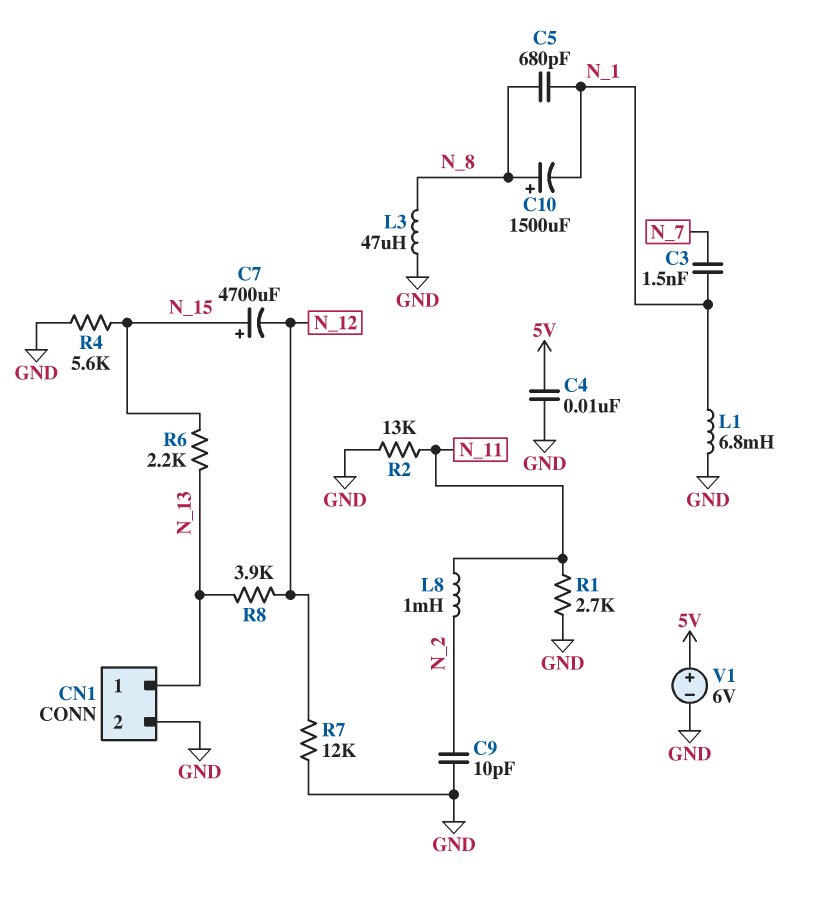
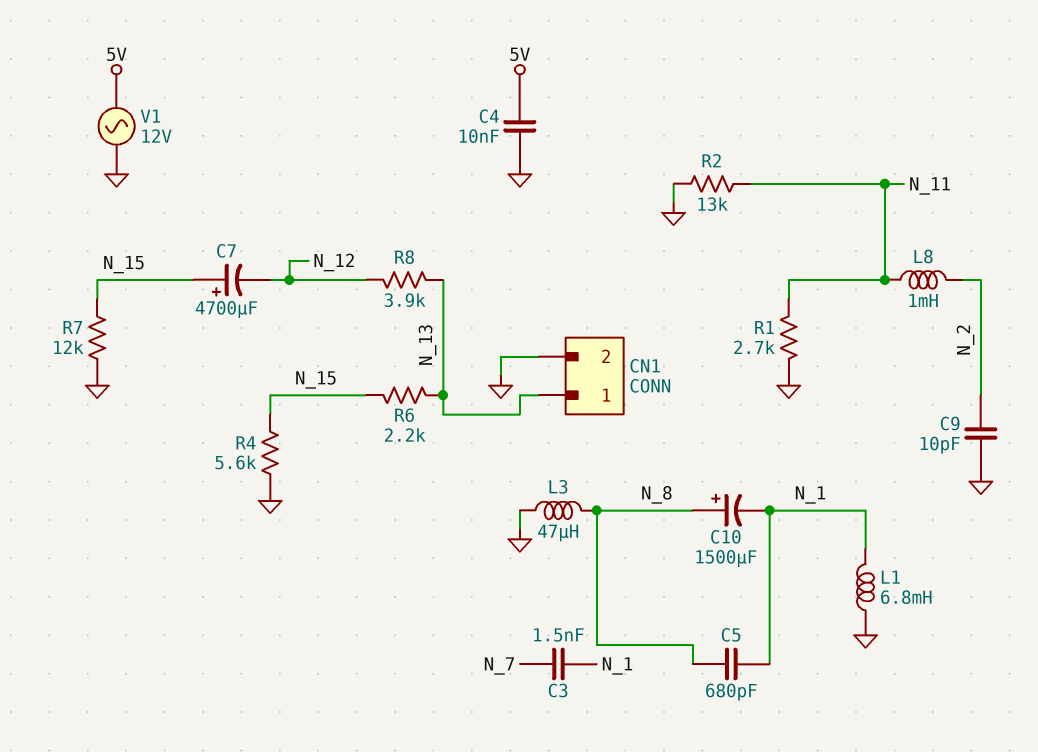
R7: 12k (GND, N_12) -> 12k (GND, N_15)
V1: 6V (plus 5V, minus GND) -> AC 12V (5V, GND)

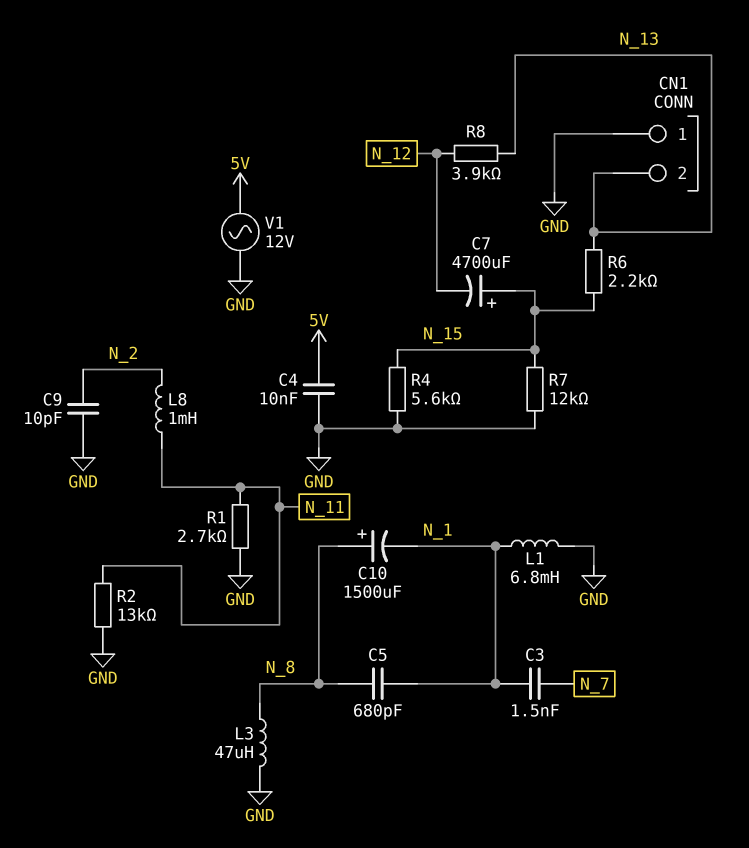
CN1 pin 1: N_13 -> GND
CN1 pin 2: GND -> N_13

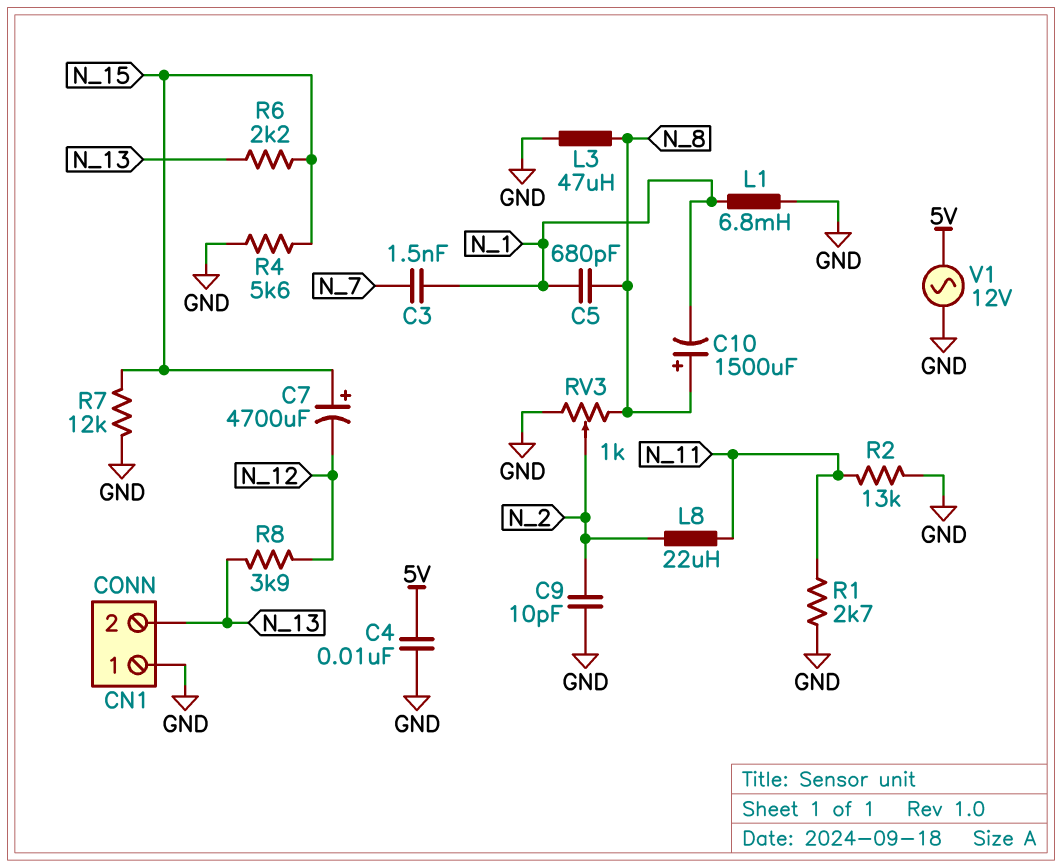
L8: 1mH (N_2, N_11) -> 22uH (N_2, N_11)
RV3: none -> 1k (GND, N_8, wiper N_2)

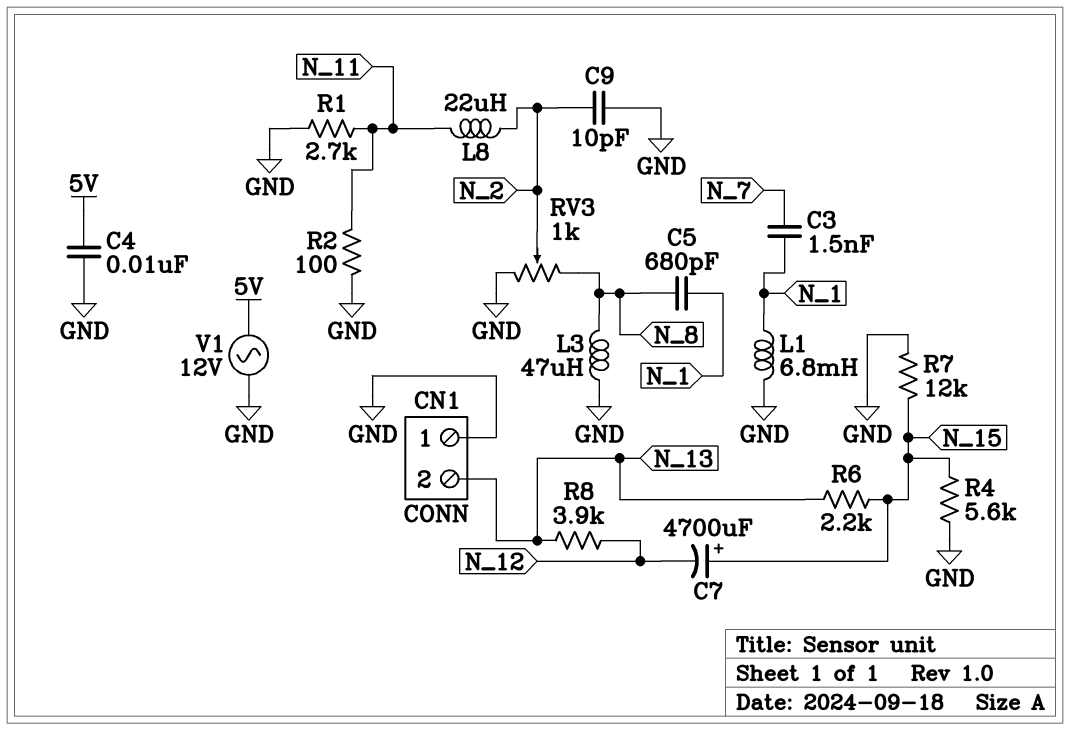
C10: 1500uF (plus N_8, minus N_1) -> none
R2: 13k (GND, N_11) -> 100 (GND, N_11)

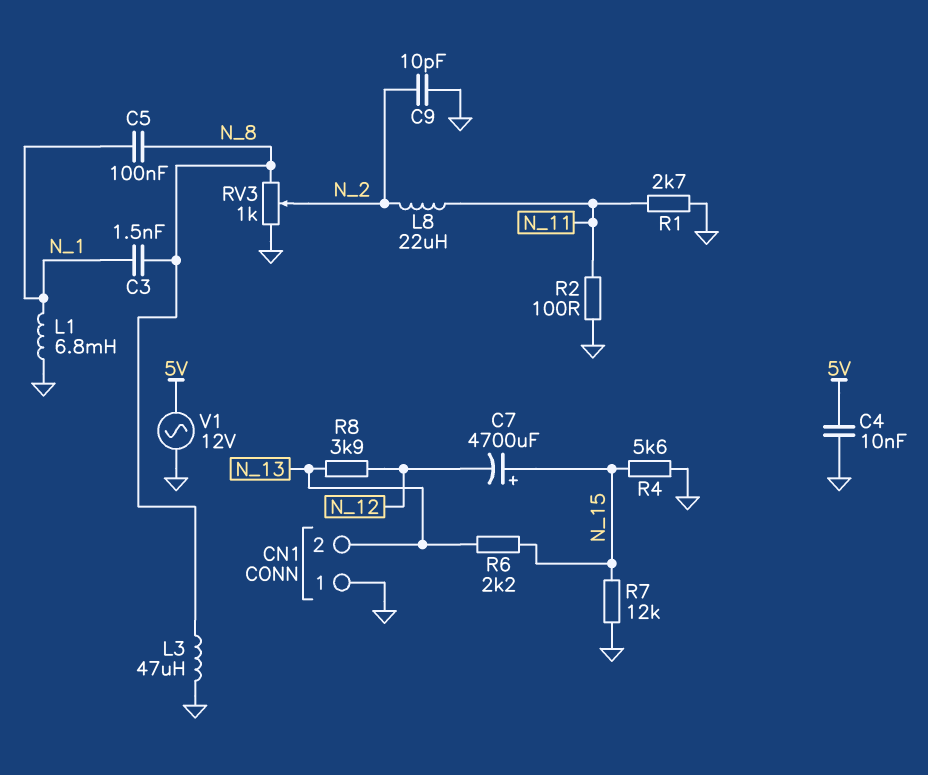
C3: 1.5nF (N_1, N_7) -> 1.5nF (N_1, N_8)
C5: 680pF (N_1, N_8) -> 100nF (N_1, N_8)

